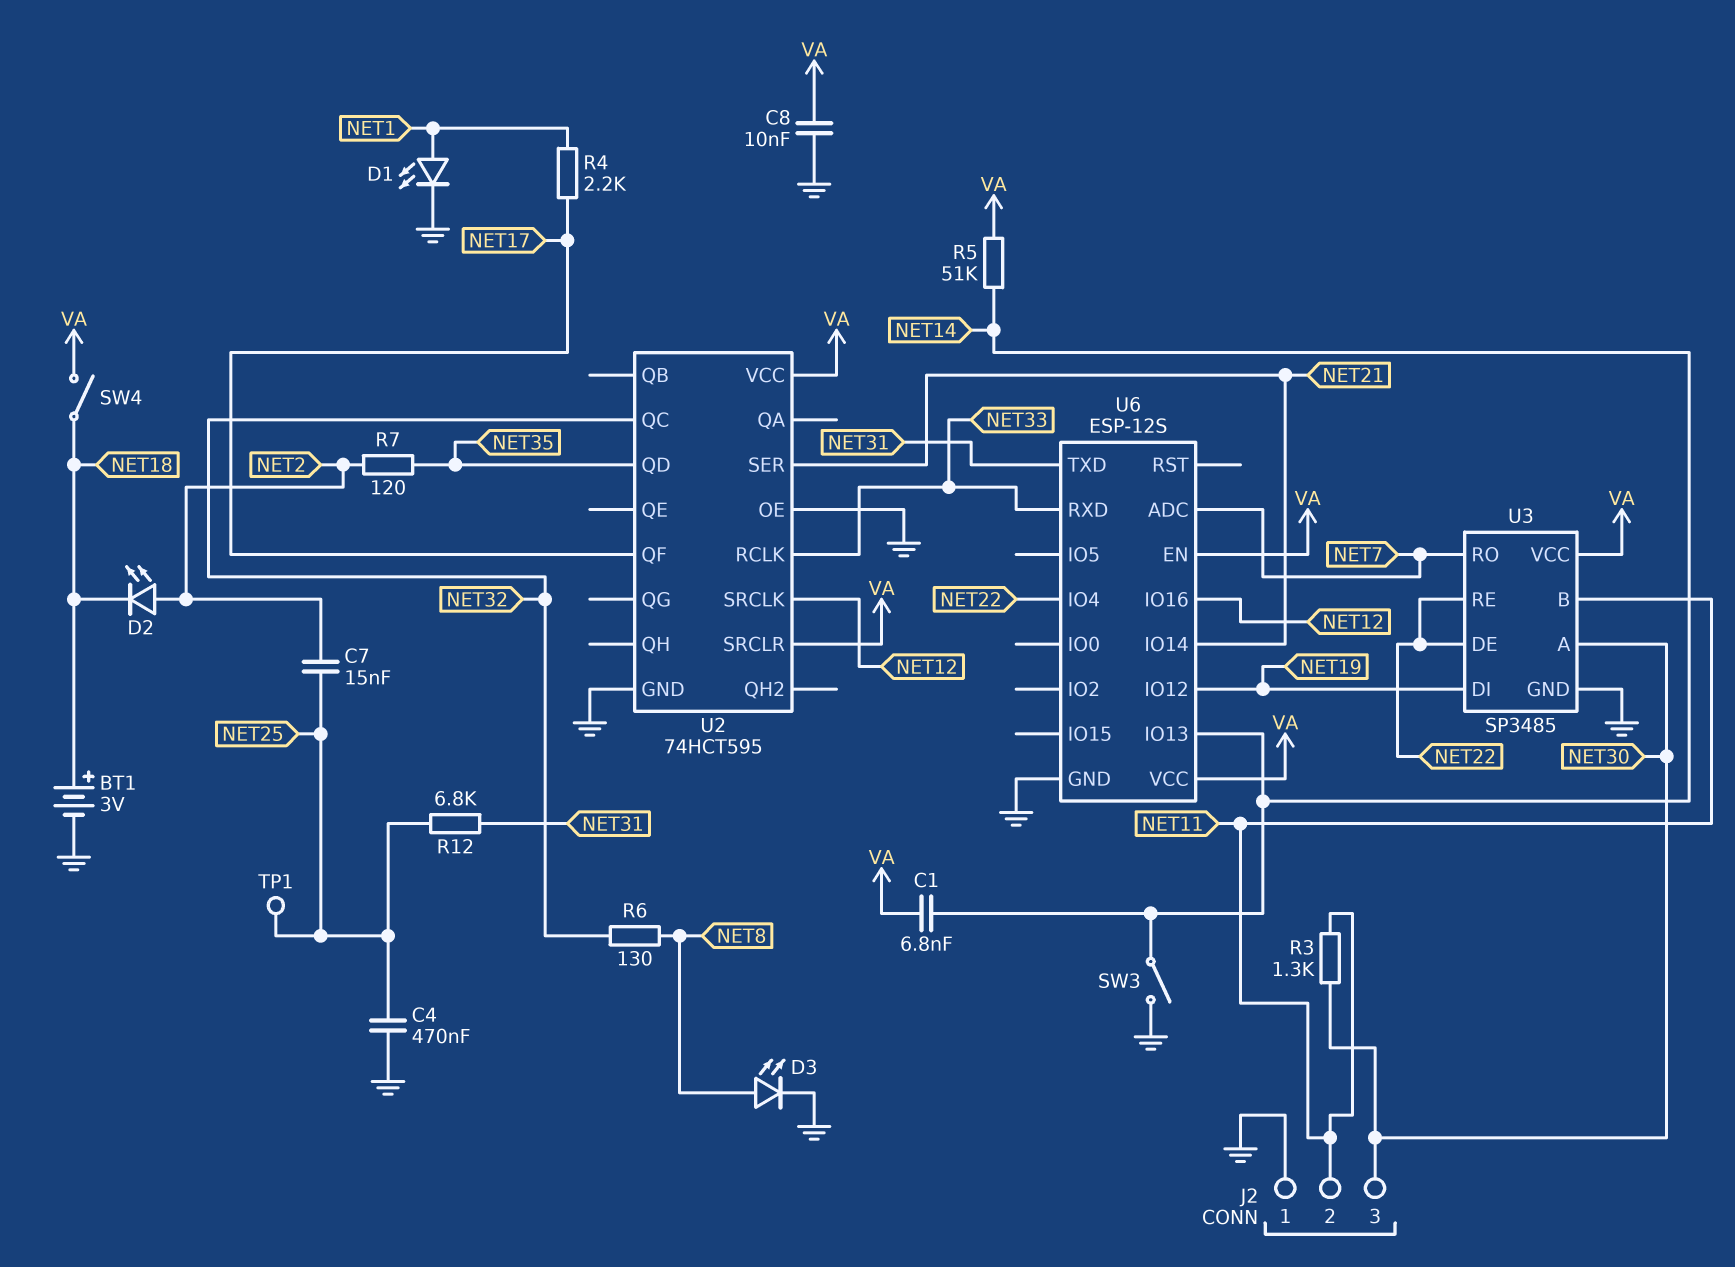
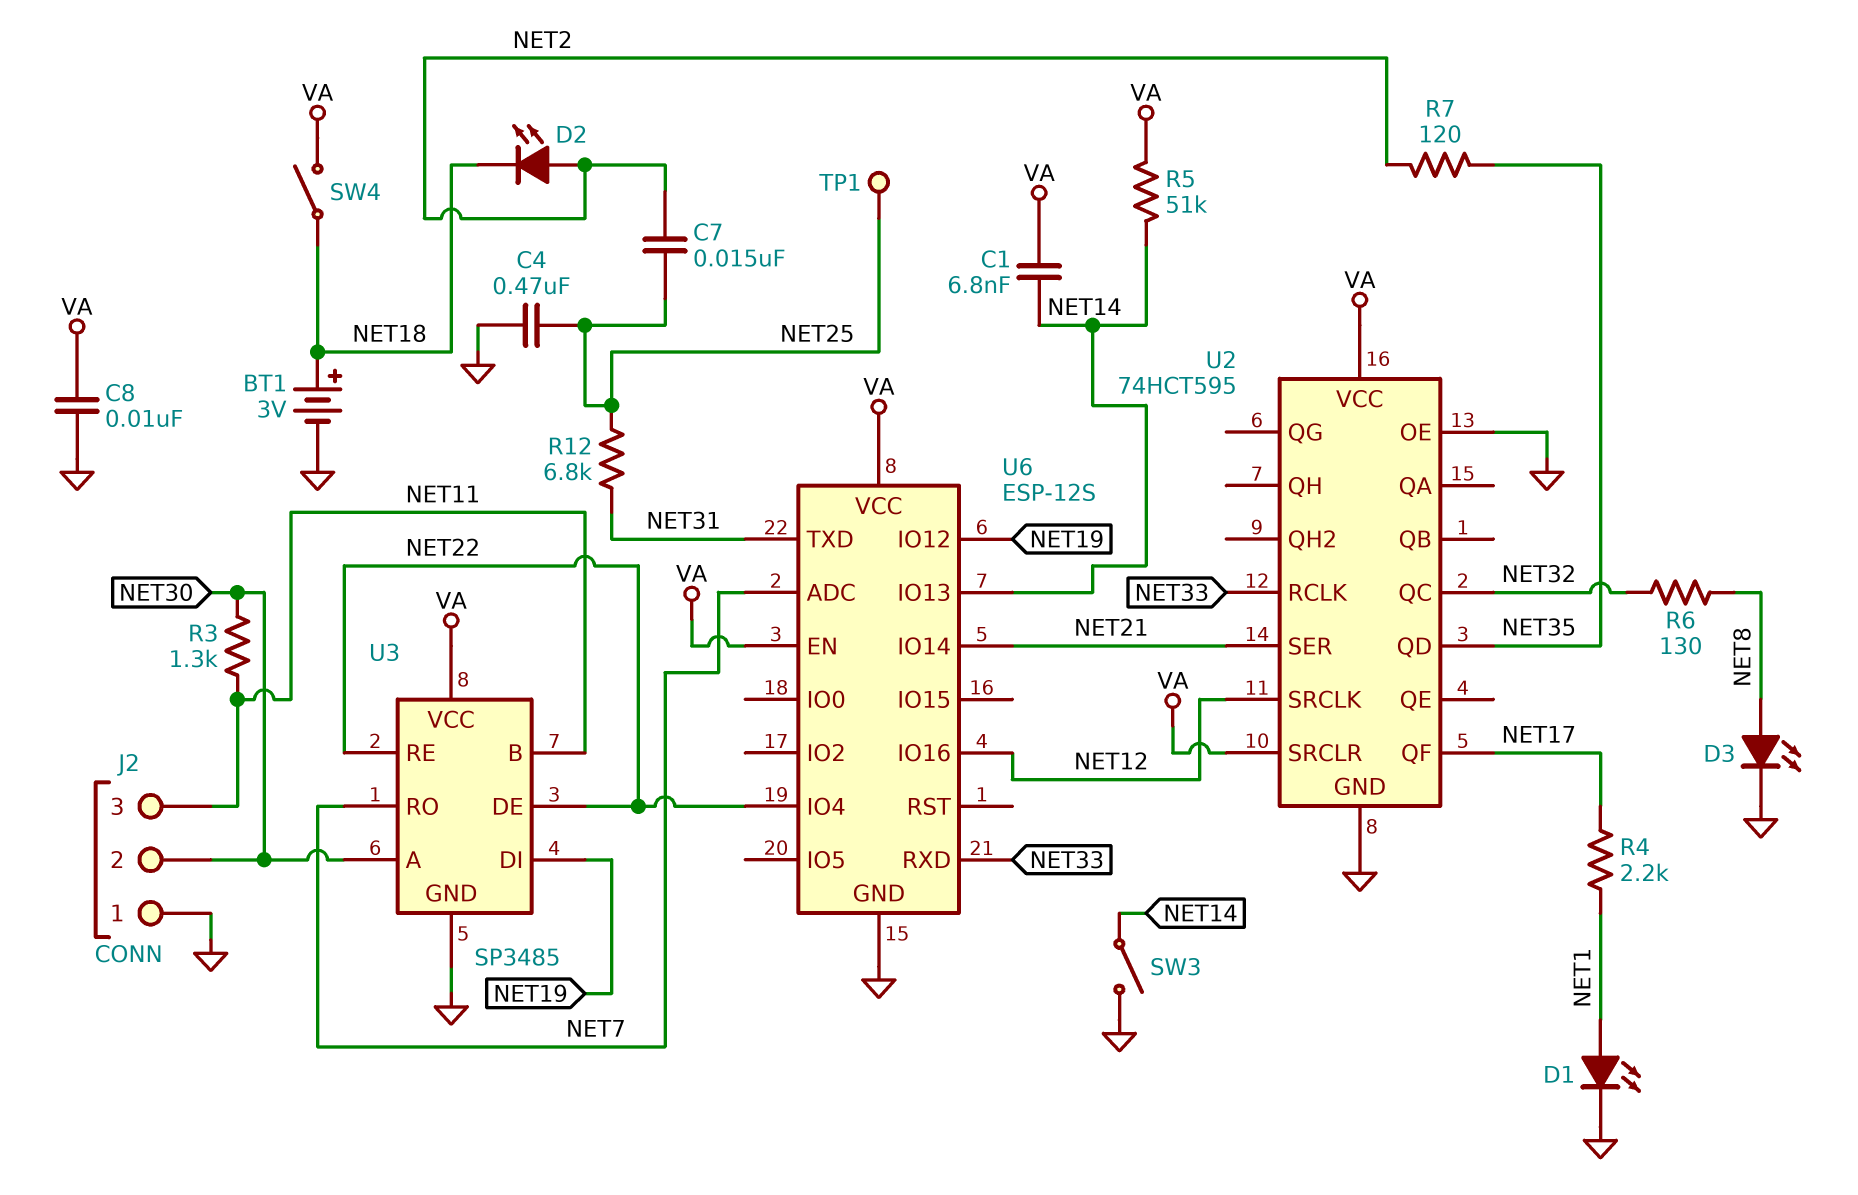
J2 pin 2: NET11 -> NET30
J2 pin 3: NET30 -> NET11

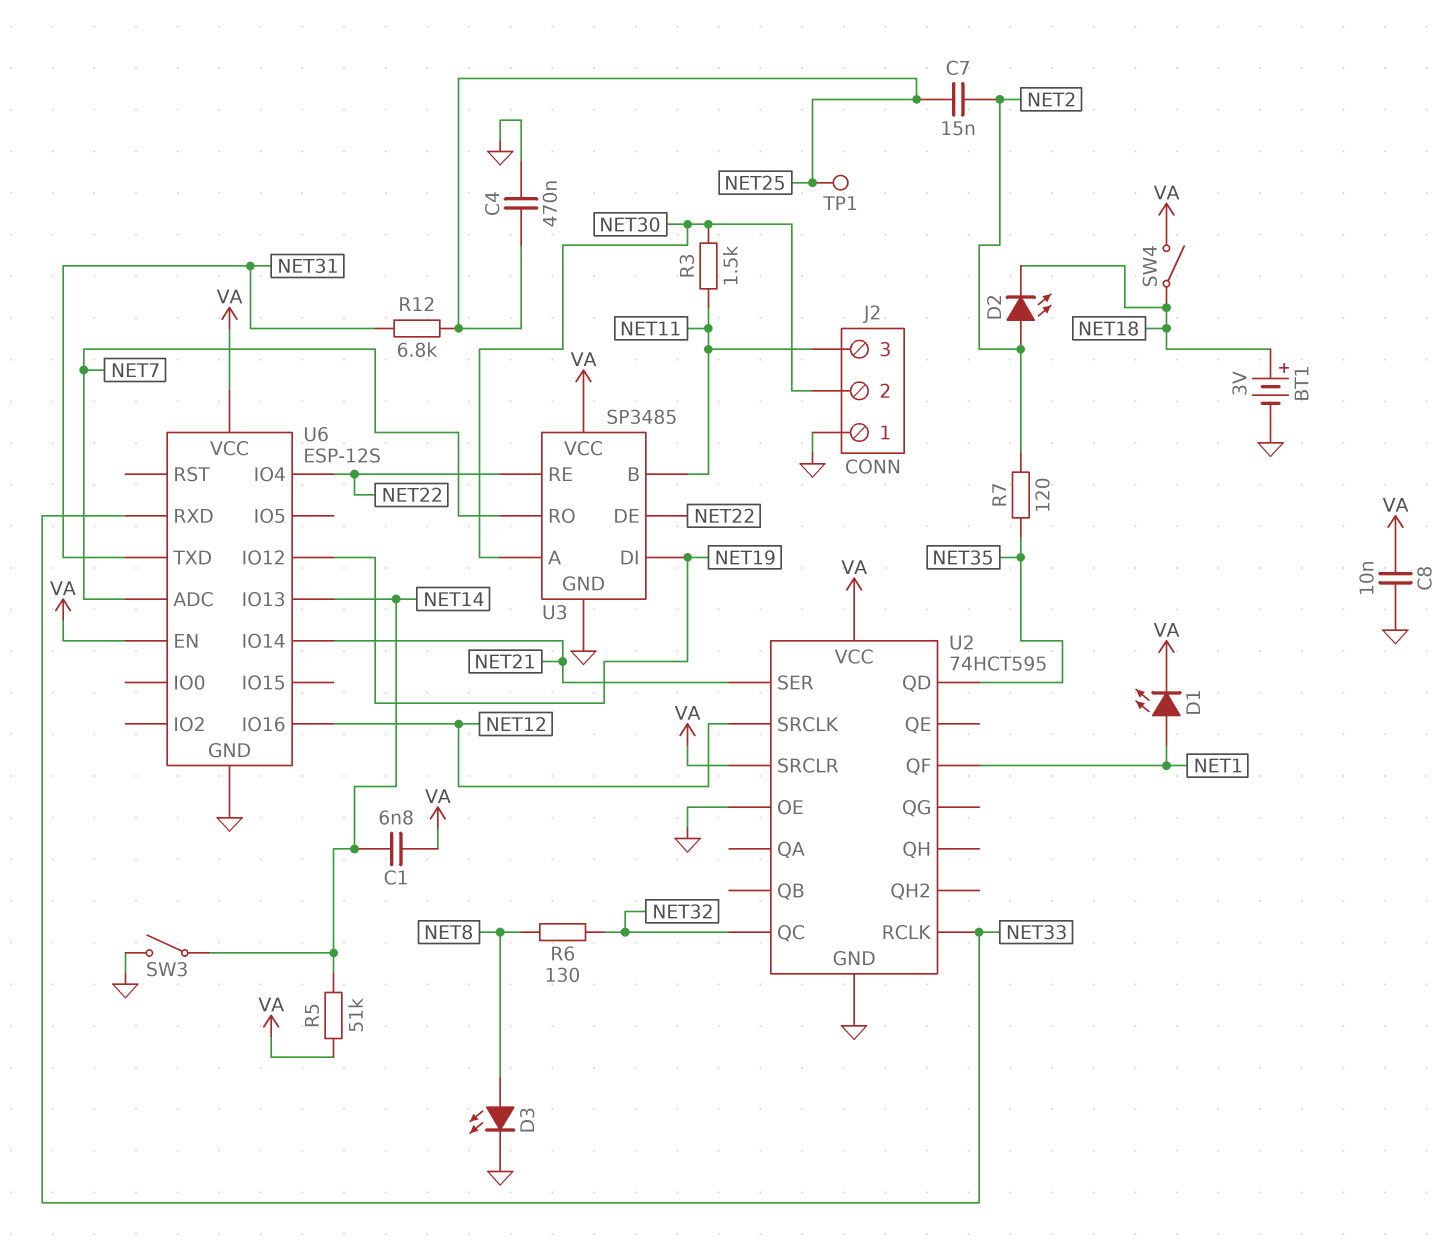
D1: LED (A NET1, K GND) -> LED (A NET1, K VA)
R3: 1.3k (NET11, NET30) -> 1.5k (NET11, NET30)
R4: 2.2k (NET1, NET17) -> none
U2 pin QF: NET17 -> NET1

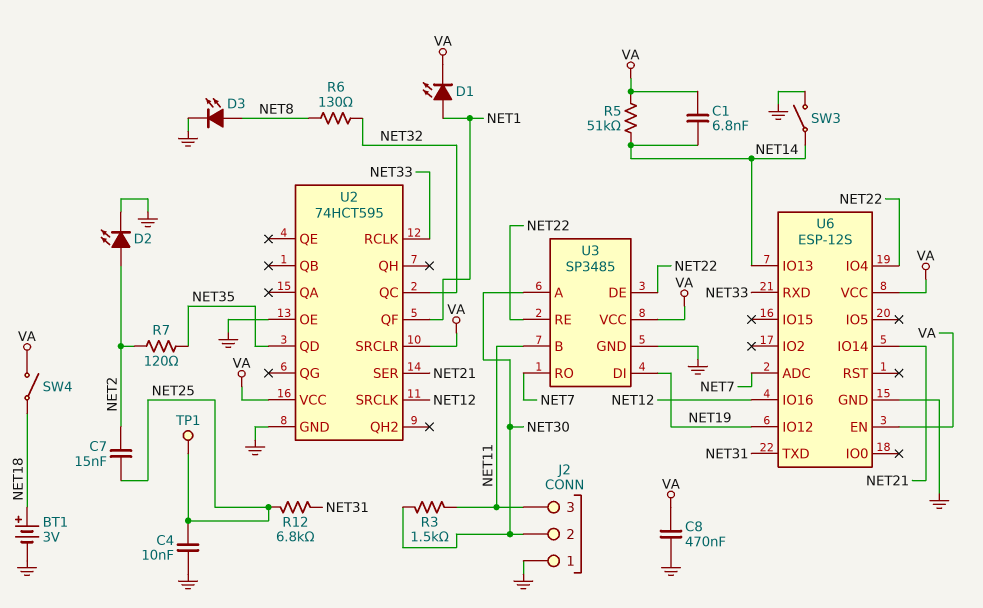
C4: 470nF (GND, NET25) -> 10nF (GND, NET25)
C8: 10nF (GND, VA) -> 470nF (GND, VA)
D2: LED (A NET2, K NET18) -> LED (A NET2, K GND)

